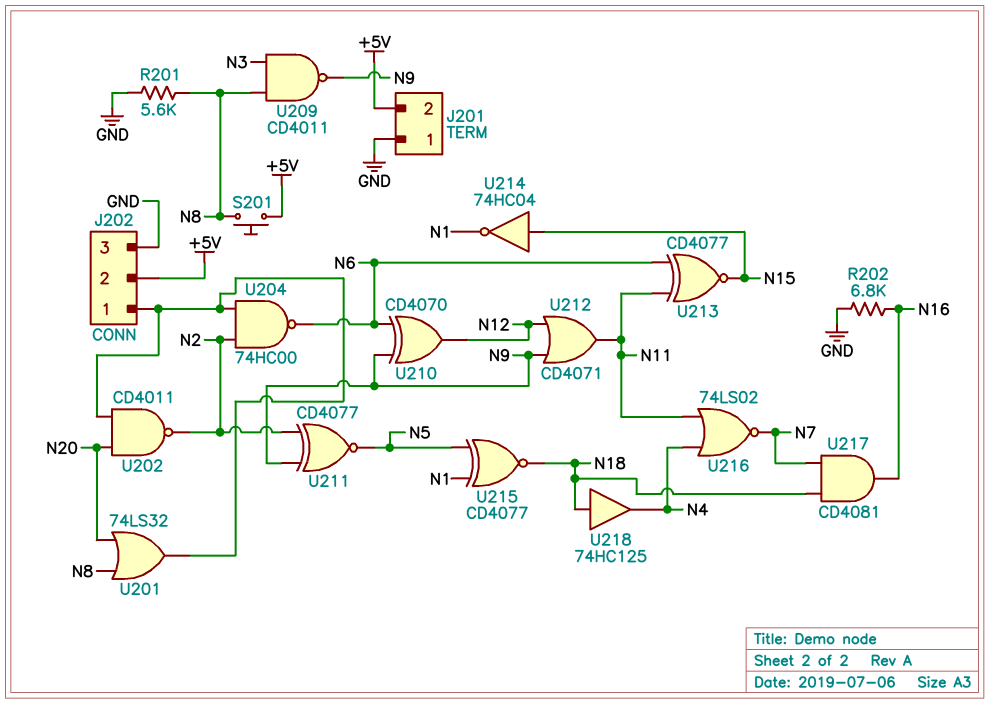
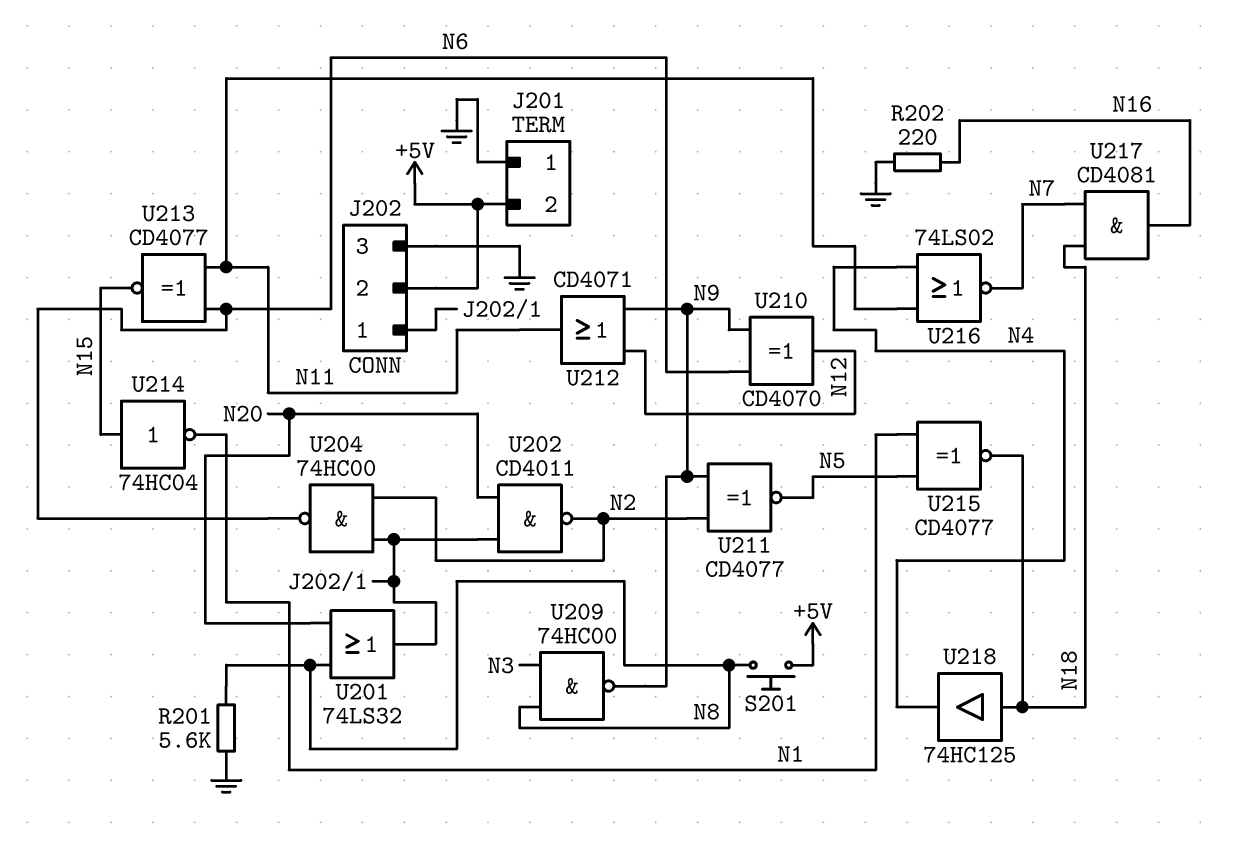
R202: 6.8k (GND, N16) -> 220 (GND, N16)
U209: NAND CD4011 (in N3, in N8, out N9) -> NAND 74HC00 (in N3, in N8, out N9)

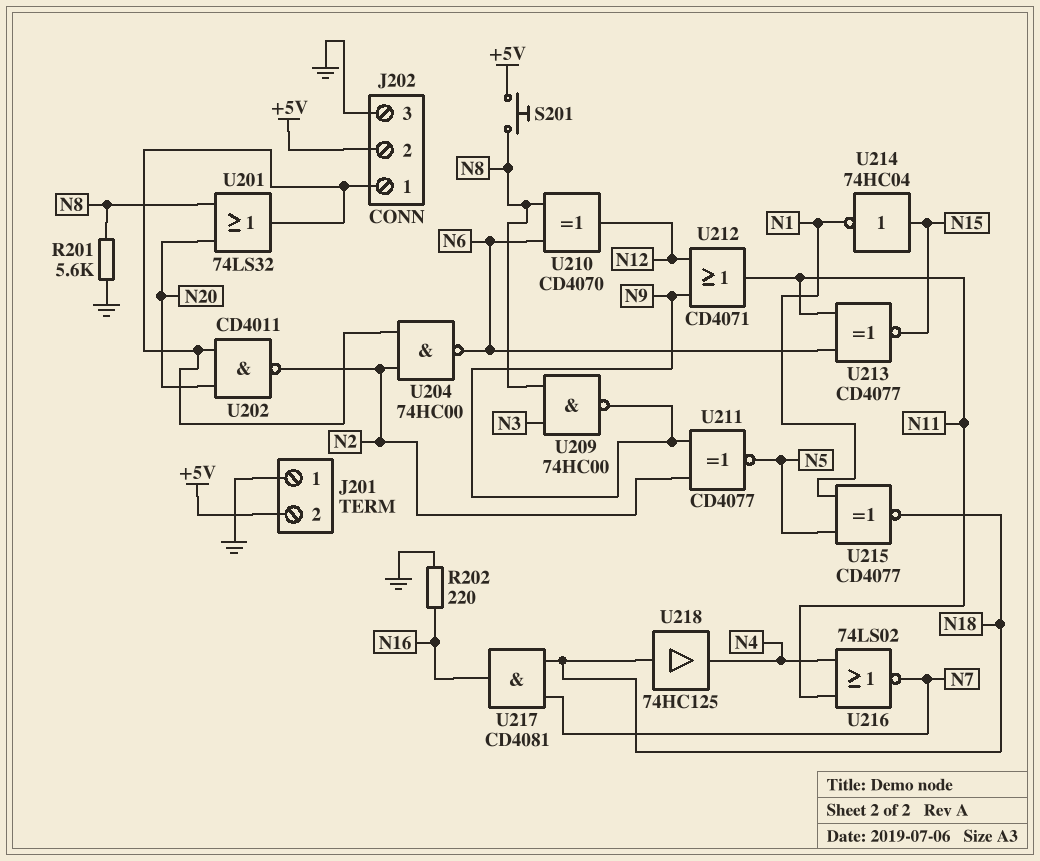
U210: XOR CD4070 (in N6, in N9, out N12) -> XOR CD4070 (in N6, in N8, out N12)

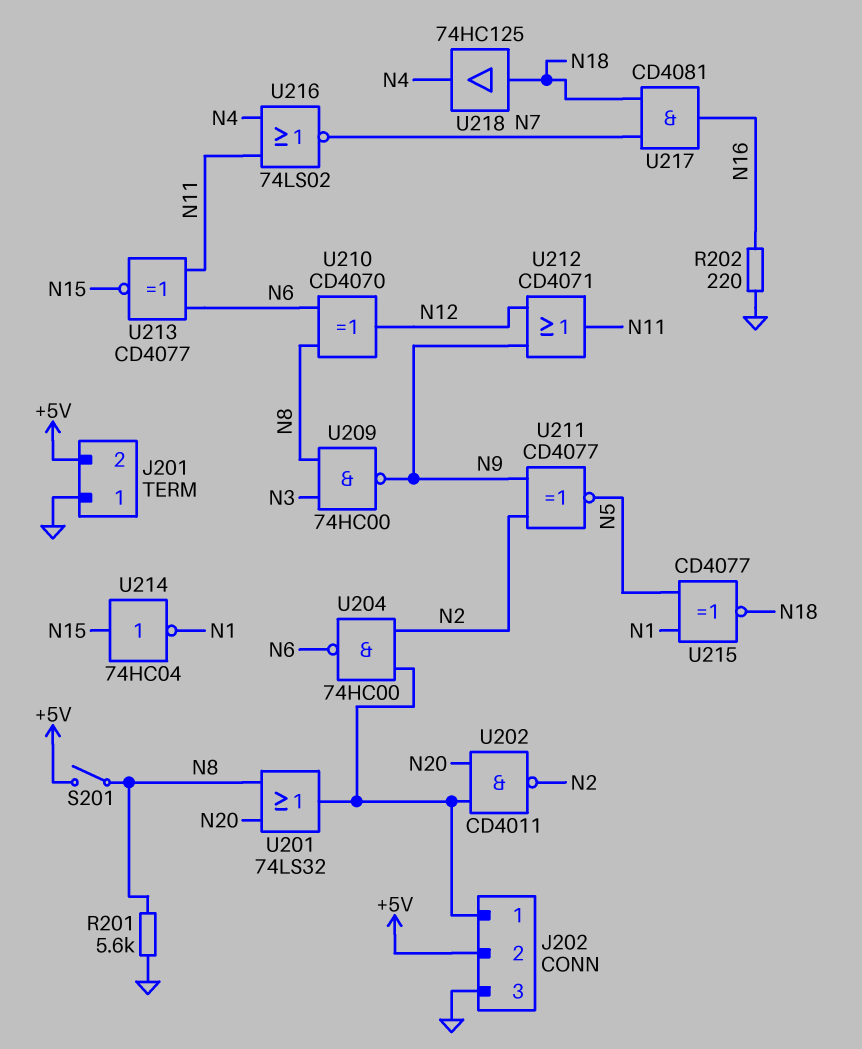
S201: button (+5V, N8) -> switch (+5V, N8)

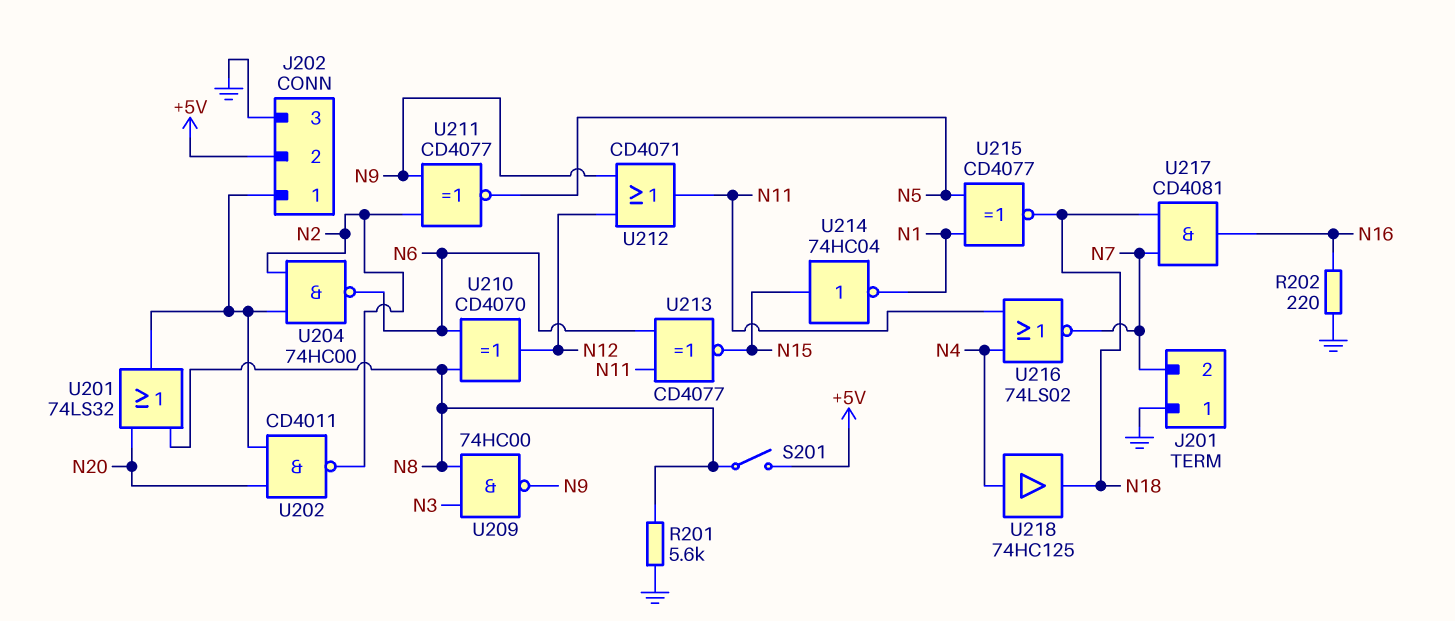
J201 pin 2: +5V -> N7
U218: buffer 74HC125 (in N18, out N4) -> buffer 74HC125 (in N4, out N18)

